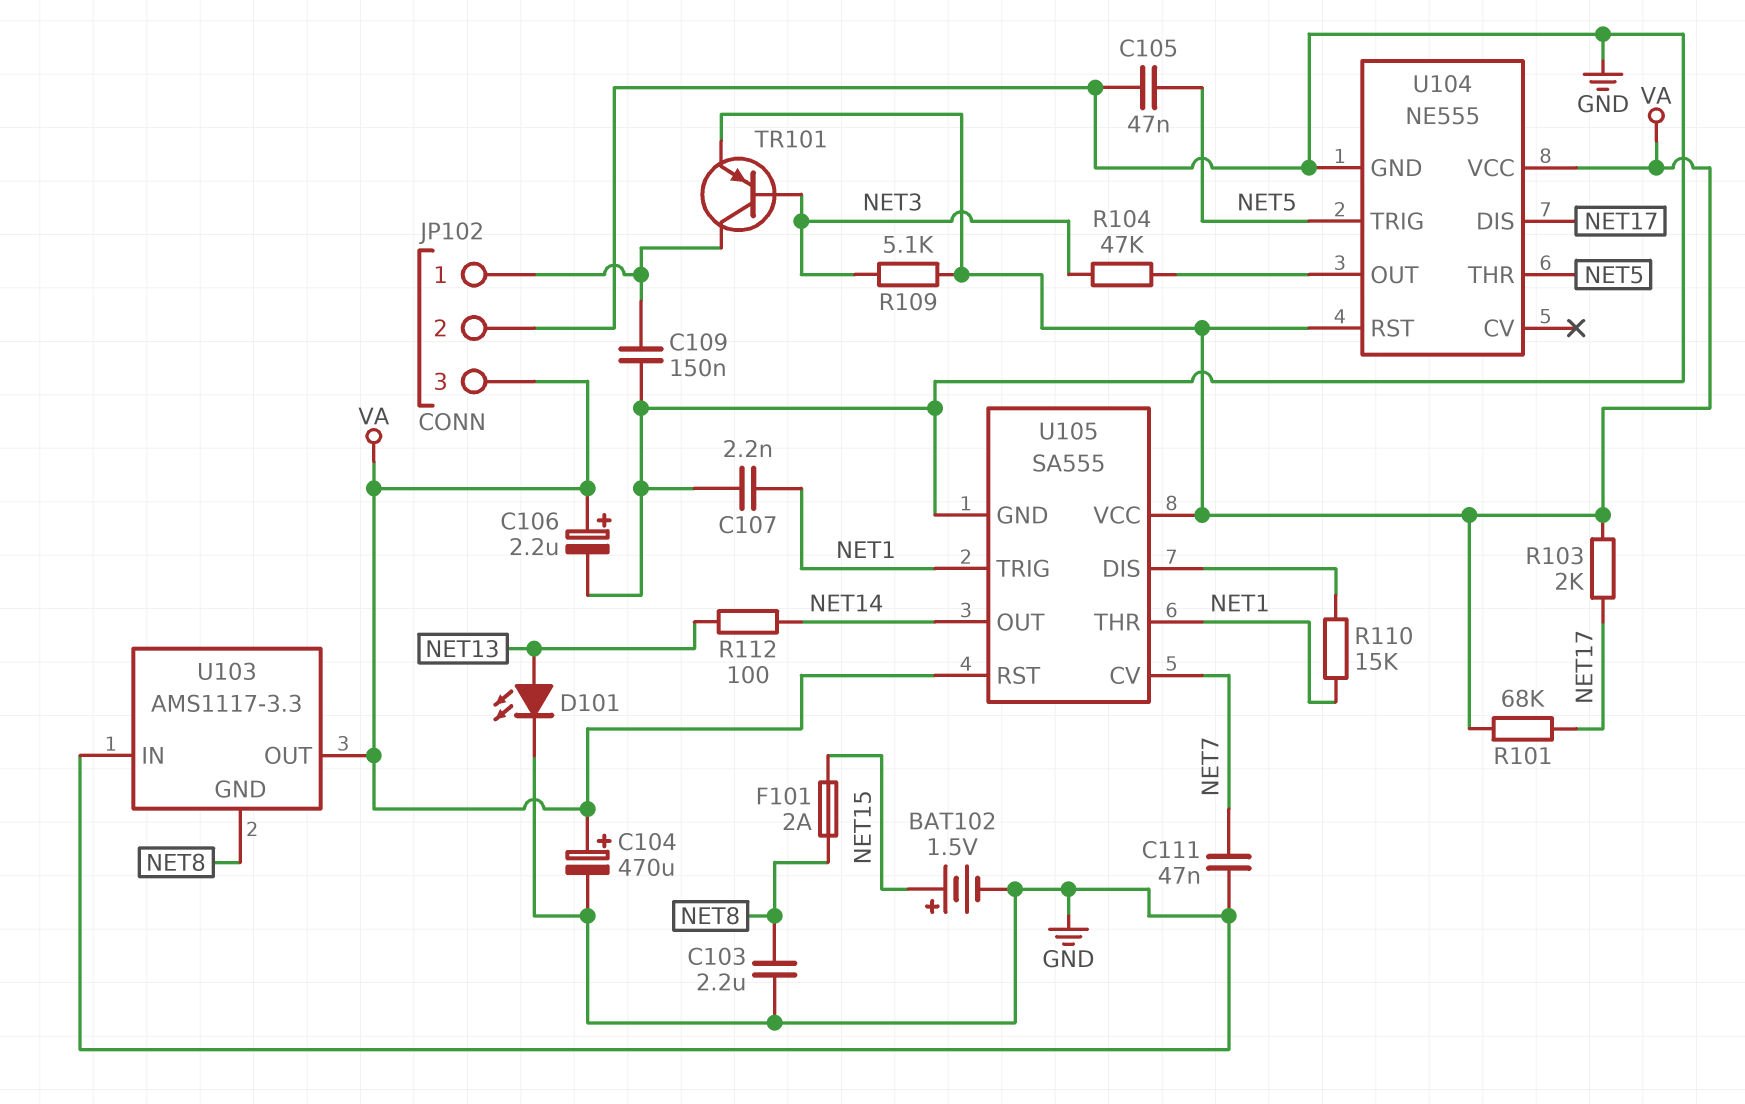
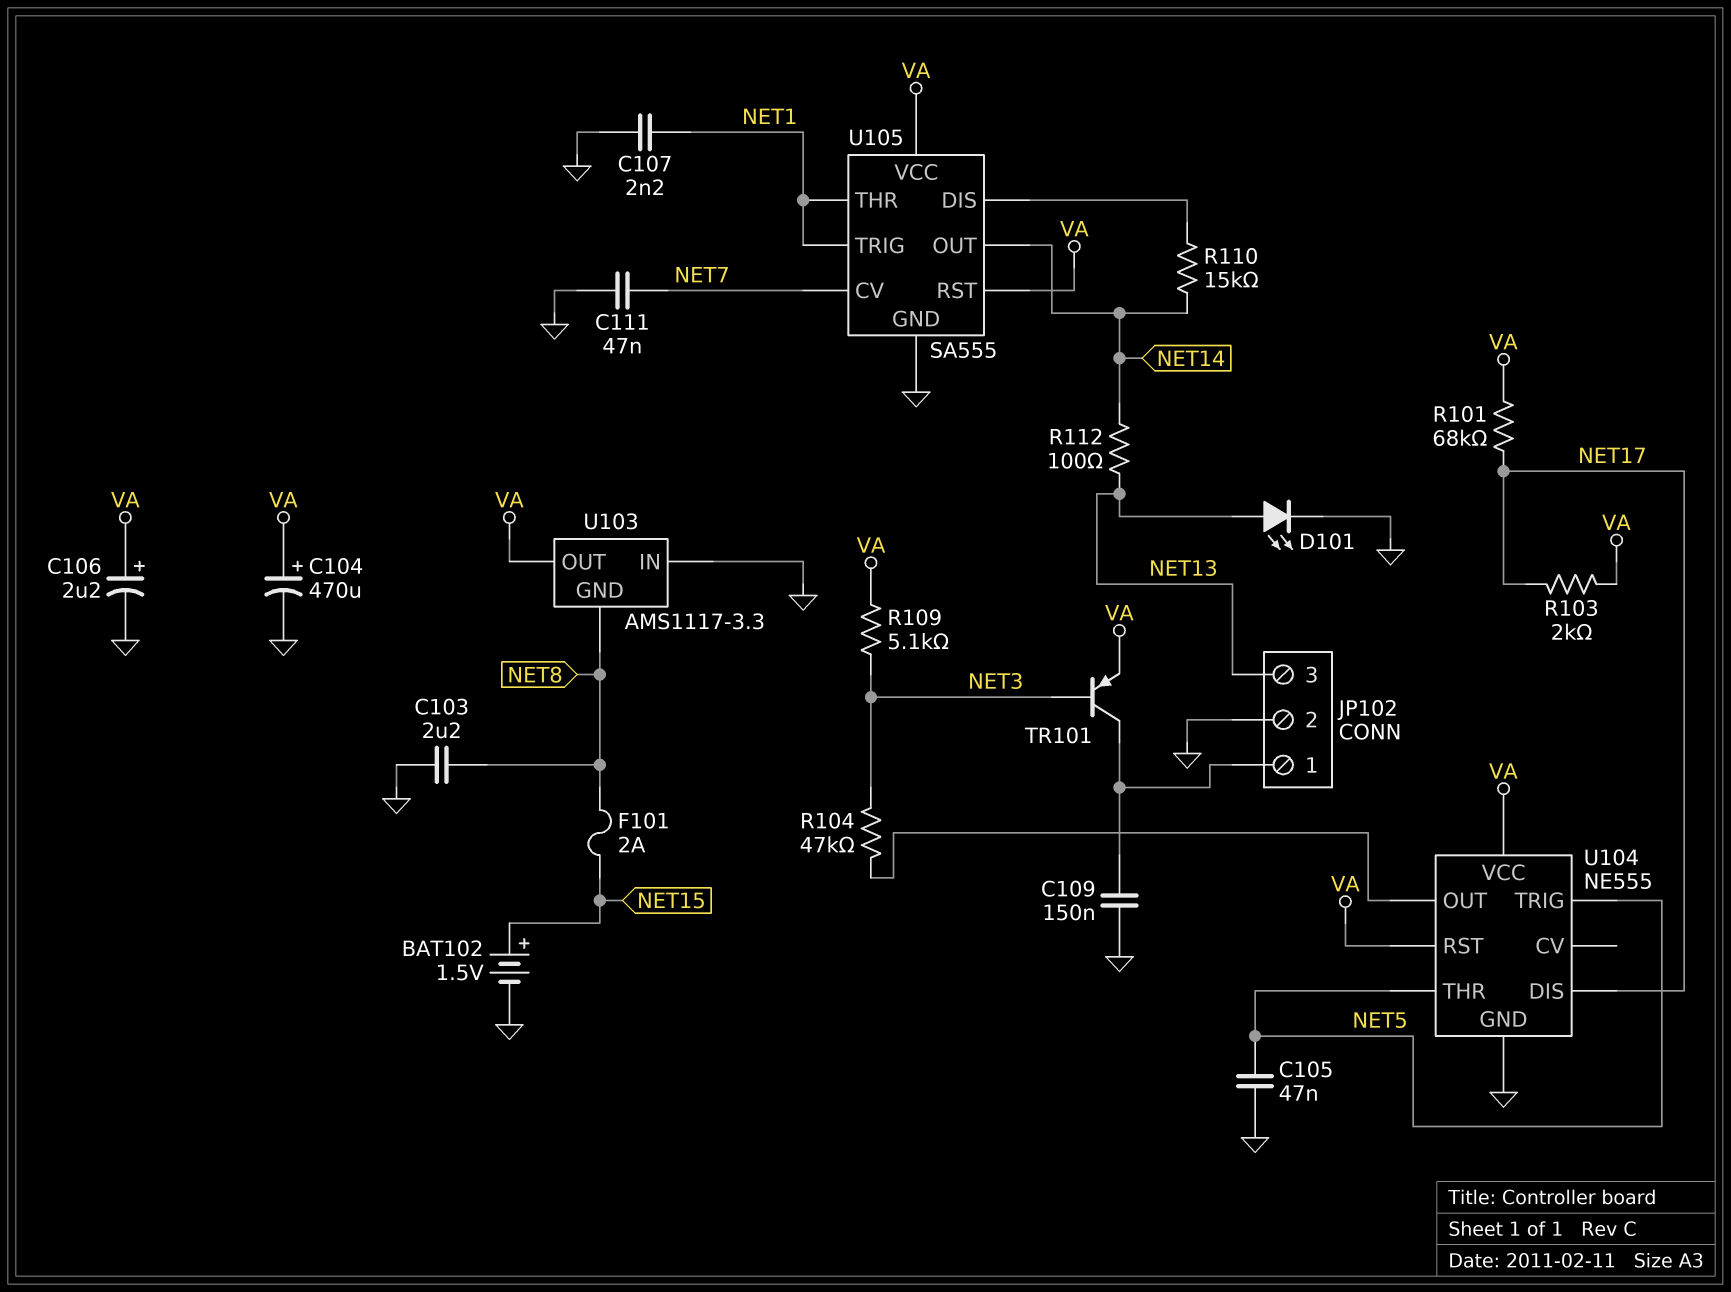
JP102 pin 3: VA -> NET13
R110: 15k (NET1, U105/DIS) -> 15k (NET14, U105/DIS)

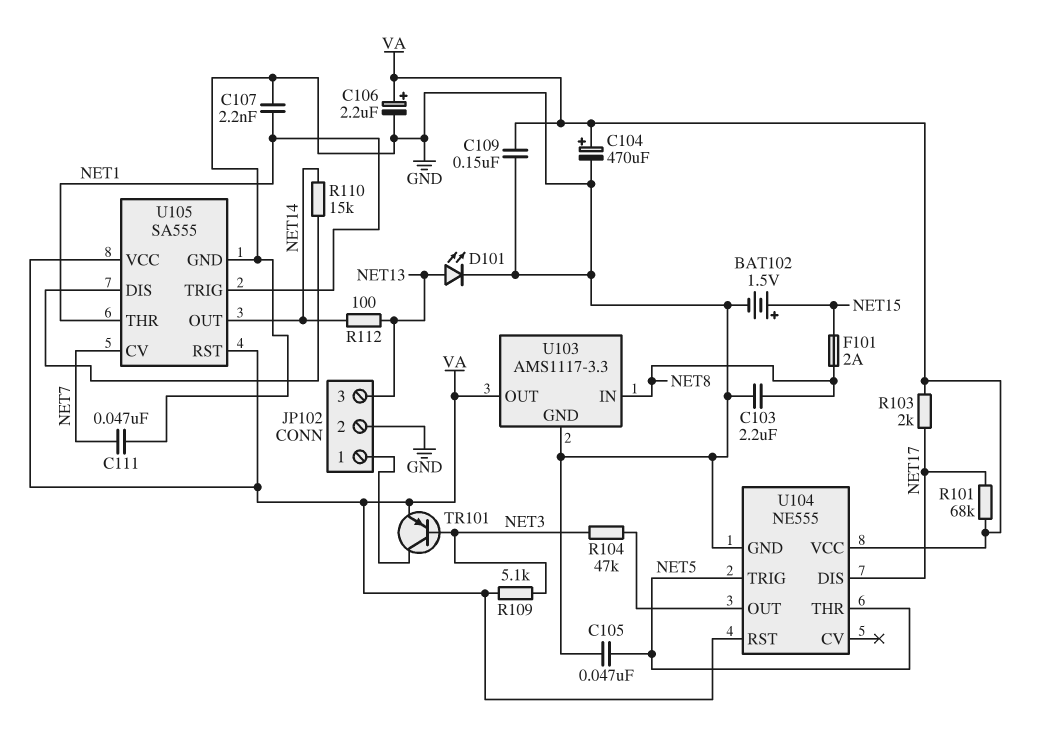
C109: 150nF (GND, JP102/1) -> 150nF (GND, VA)
U103 pin GND: NET8 -> GND
U103 pin IN: GND -> NET8

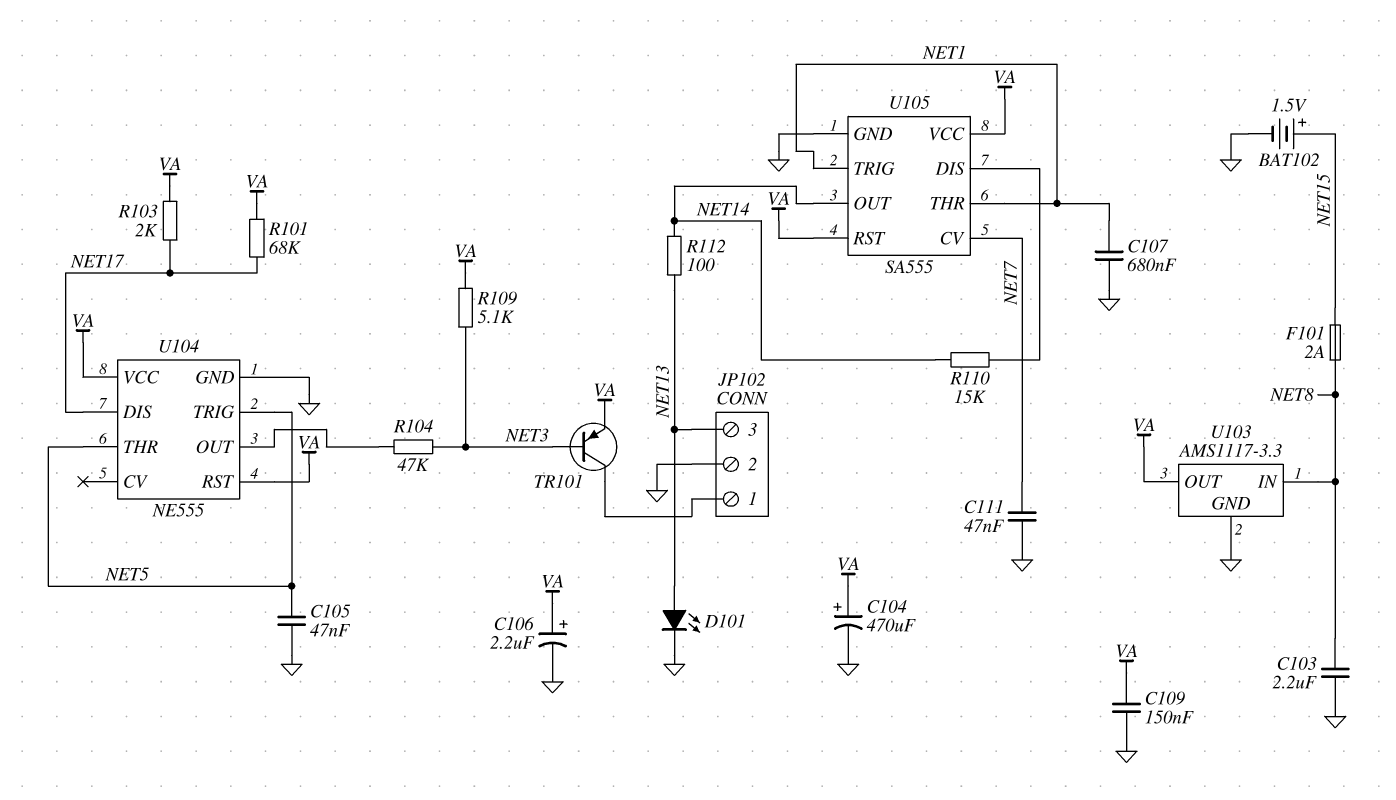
C107: 2.2nF (GND, NET1) -> 680nF (GND, NET1)

